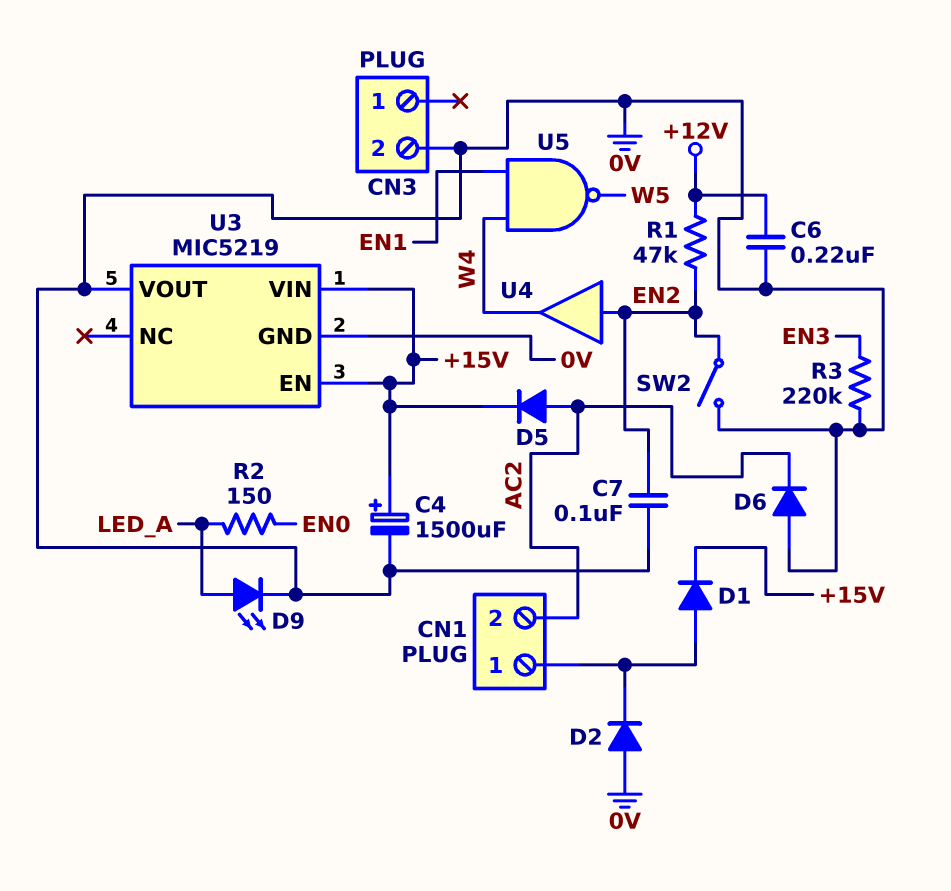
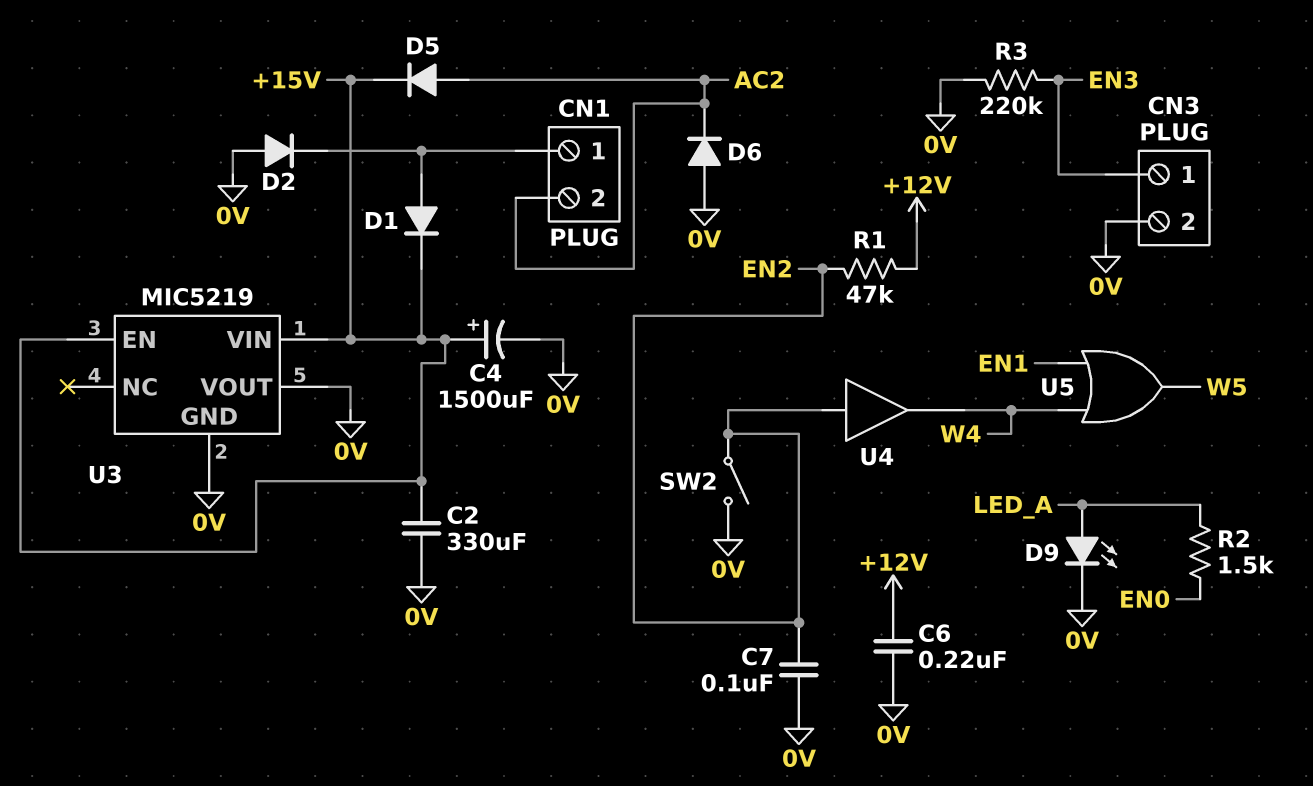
C2: none -> 330uF (+15V, 0V)
CN3 pin 1: none -> EN3
R2: 150 (EN0, LED_A) -> 1.5k (EN0, LED_A)
U5: NAND (in EN1, in W4, out W5) -> OR (in EN1, in W4, out W5)

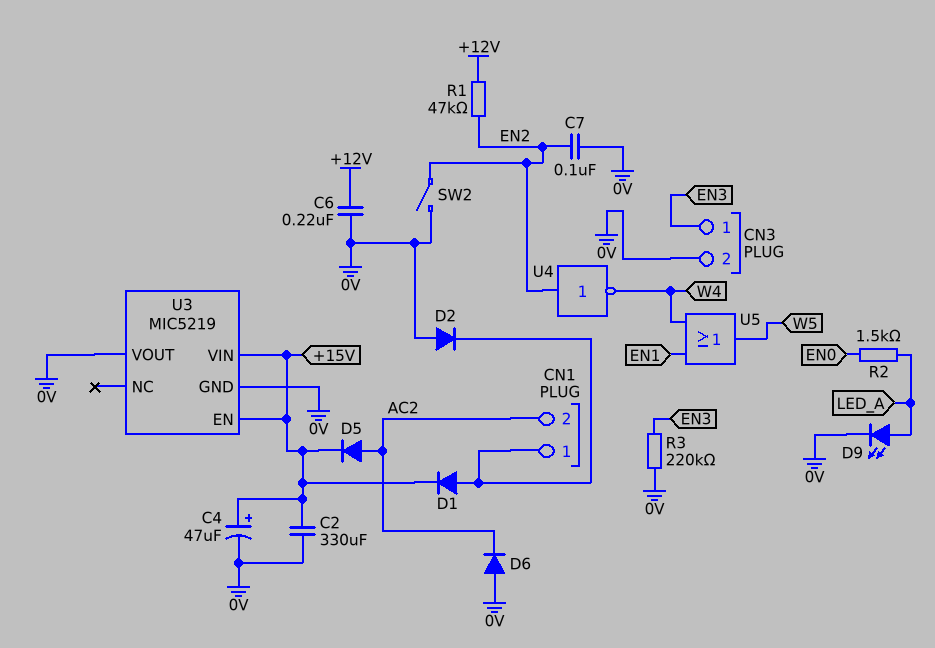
C4: 1500uF (plus +15V, minus 0V) -> 47uF (plus +15V, minus 0V)
U4: buffer (in EN2, out W4) -> NOT (in EN2, out W4)

